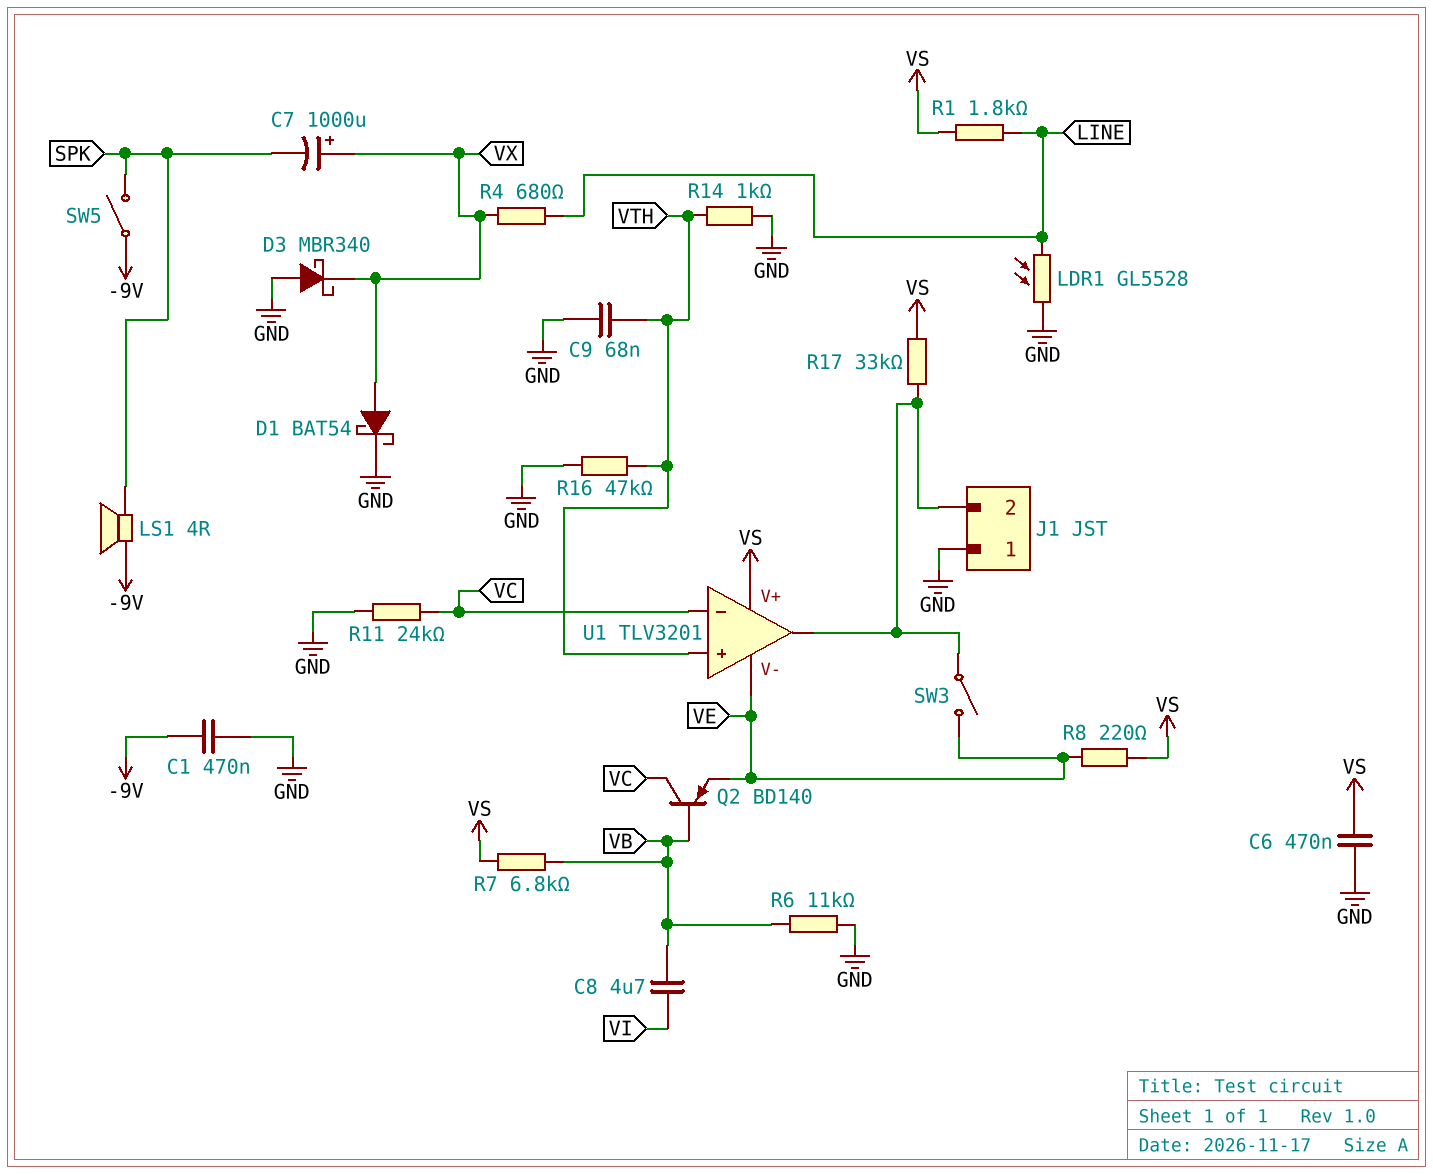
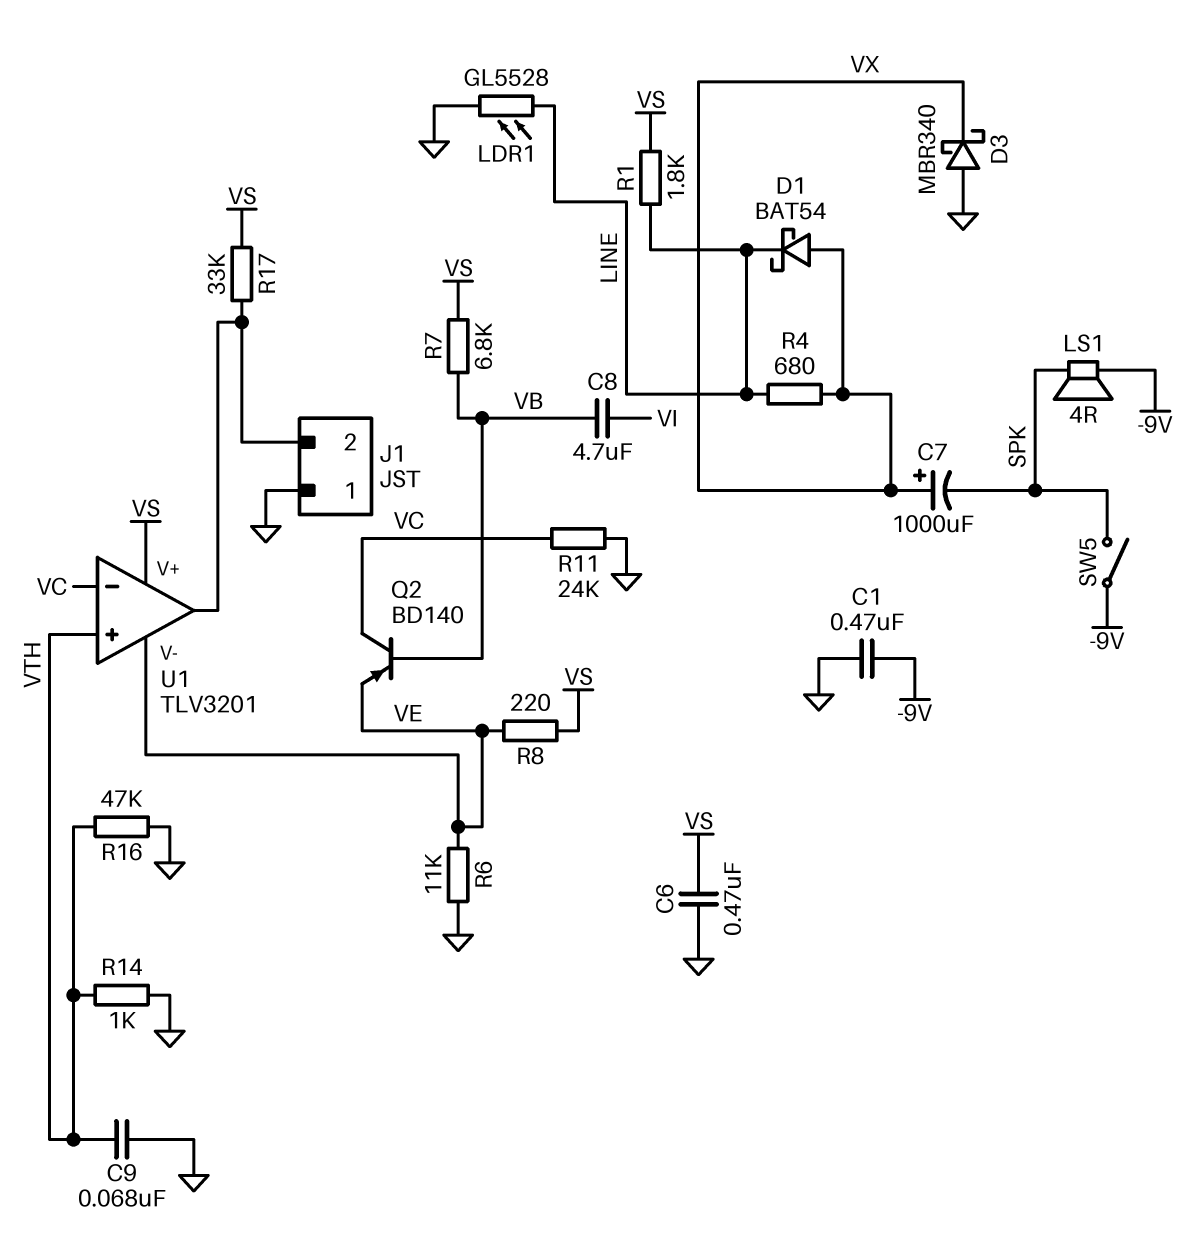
D1: schottky BAT54 (A VX, K GND) -> schottky BAT54 (A VX, K LINE)
R6: 11k (GND, VB) -> 11k (GND, VE)
SW3: switch (J1/2, VE) -> none

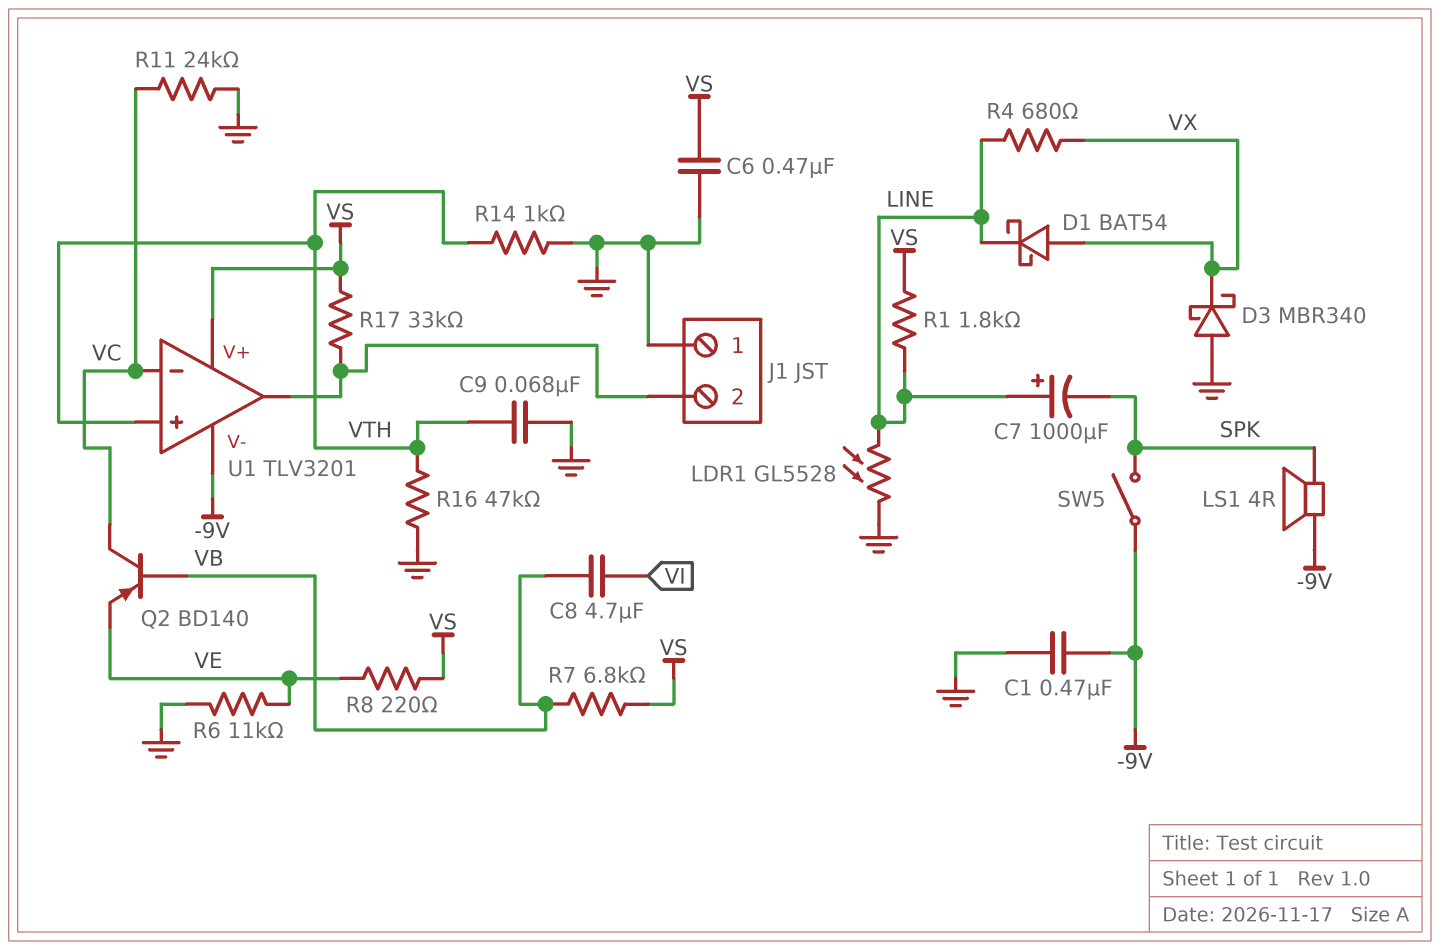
C7: 1000uF (plus VX, minus SPK) -> 1000uF (plus LINE, minus SPK)
U1 pin V-: VE -> -9V

